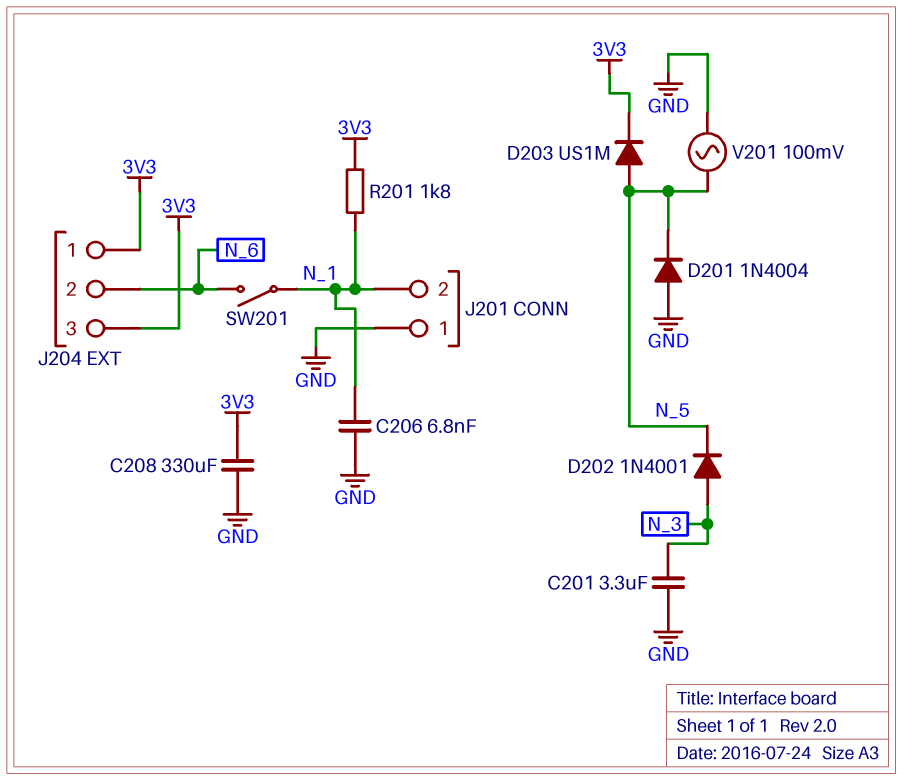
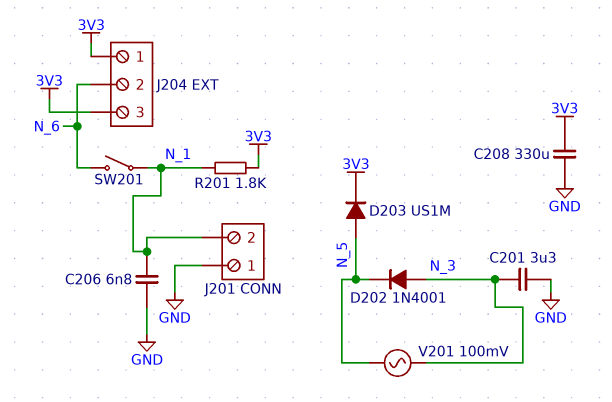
D201: diode 1N4004 (A GND, K N_5) -> none
V201: AC 100mV (GND, N_5) -> AC 100mV (N_3, N_5)

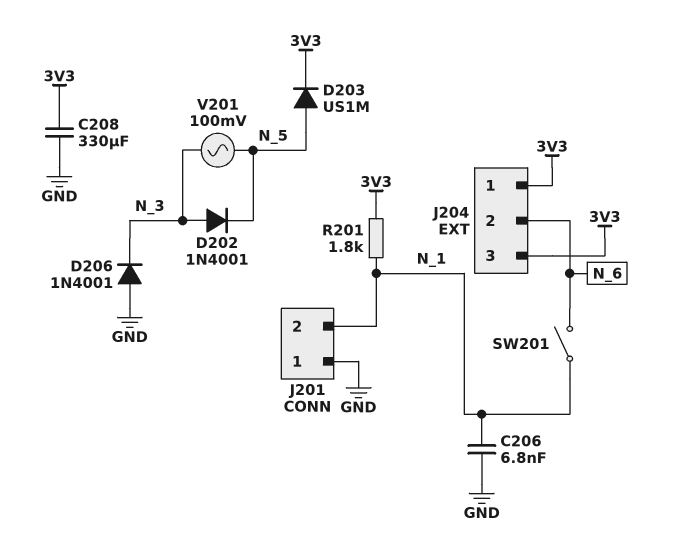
C201: 3.3uF (GND, N_3) -> none
D206: none -> diode 1N4001 (A GND, K N_3)

